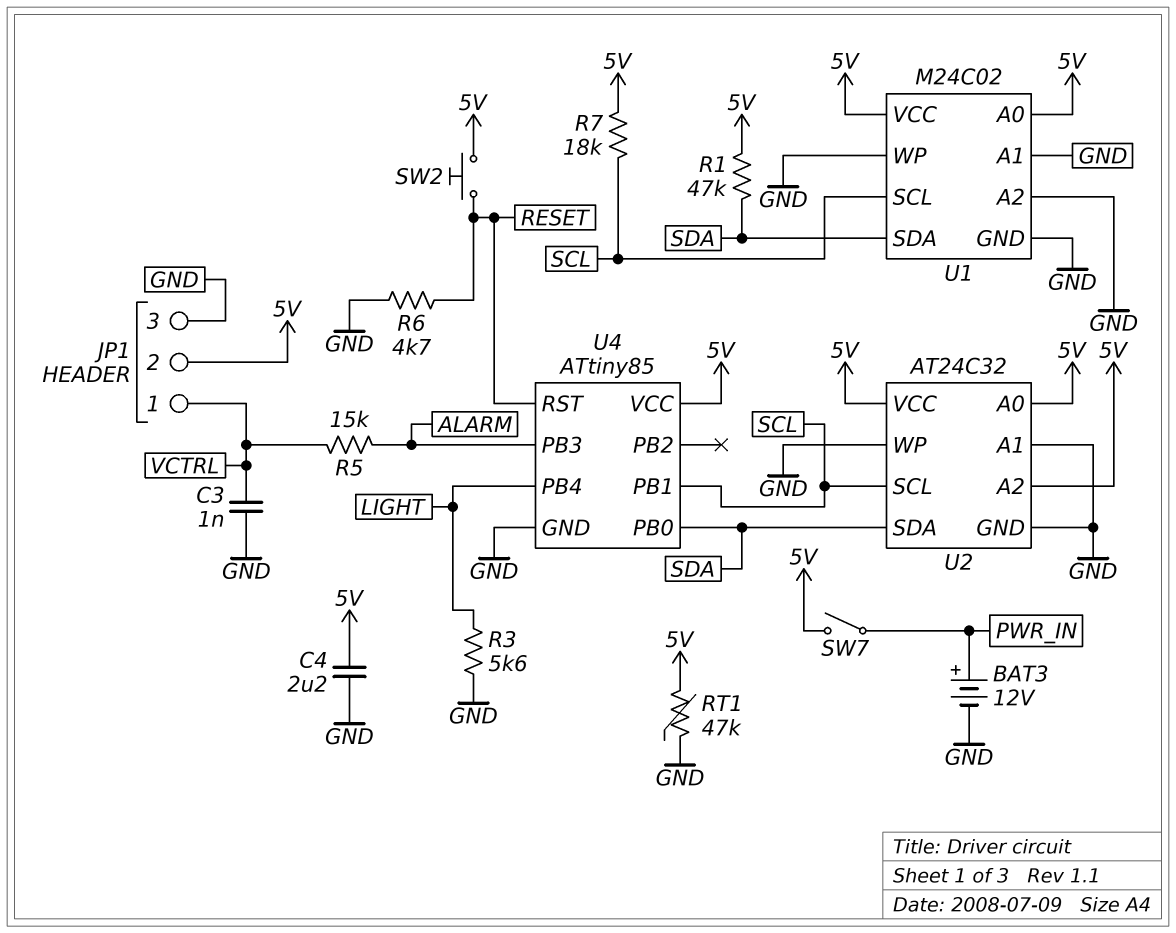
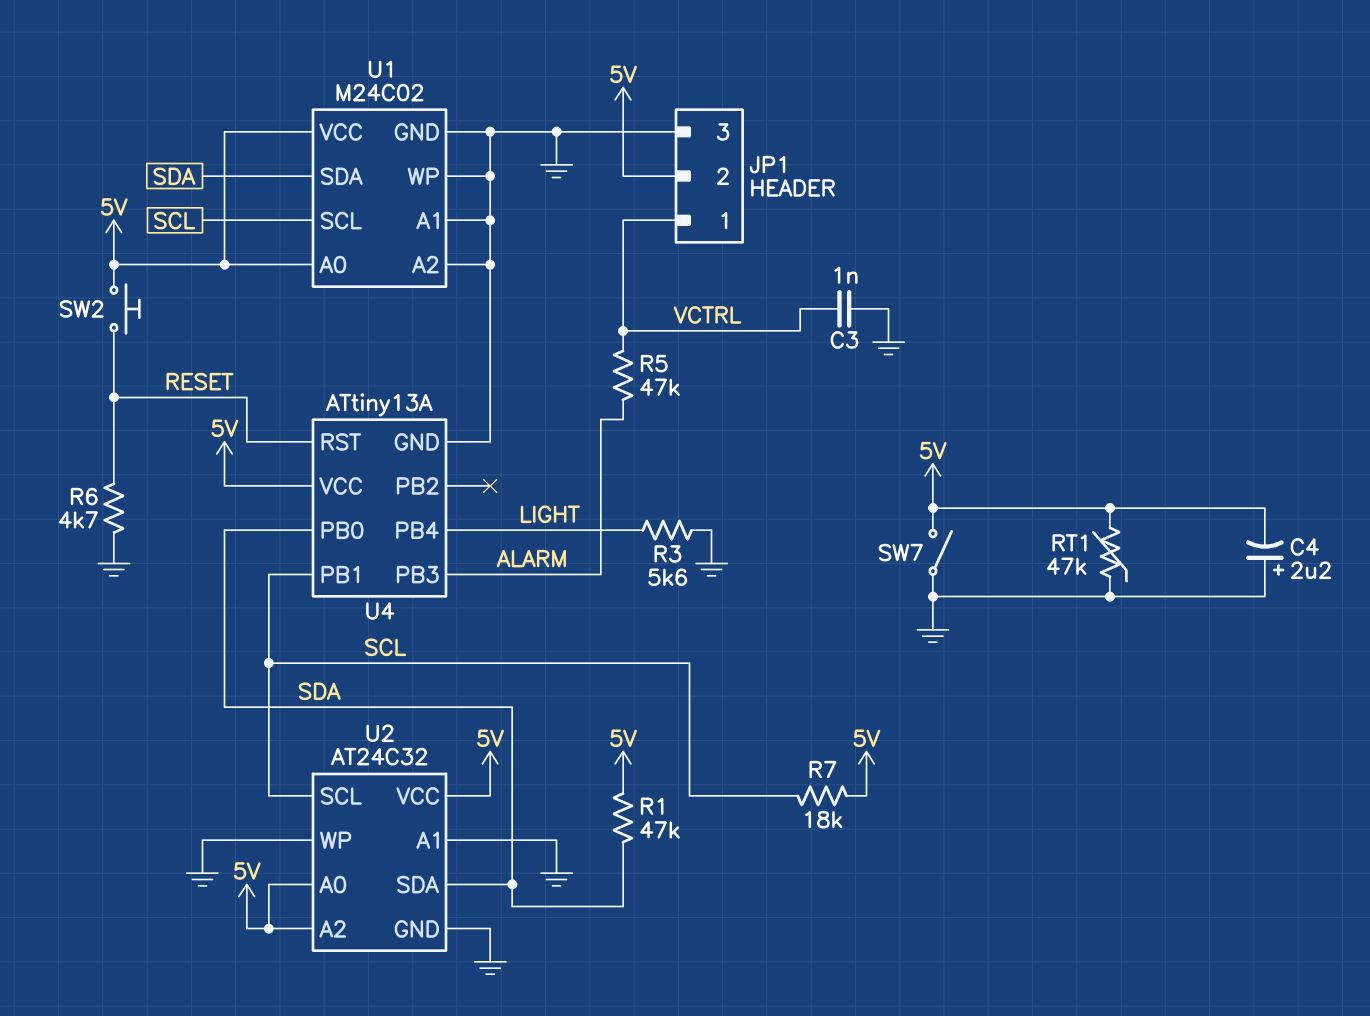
BAT3: 12V (plus PWR_IN, minus GND) -> none
C4: 2.2uF (5V, GND) -> 2.2uF (plus GND, minus 5V)
R5: 15k (ALARM, VCTRL) -> 47k (ALARM, VCTRL)
SW7: switch (5V, PWR_IN) -> switch (5V, GND)
U4: ATtiny85 -> ATtiny13A

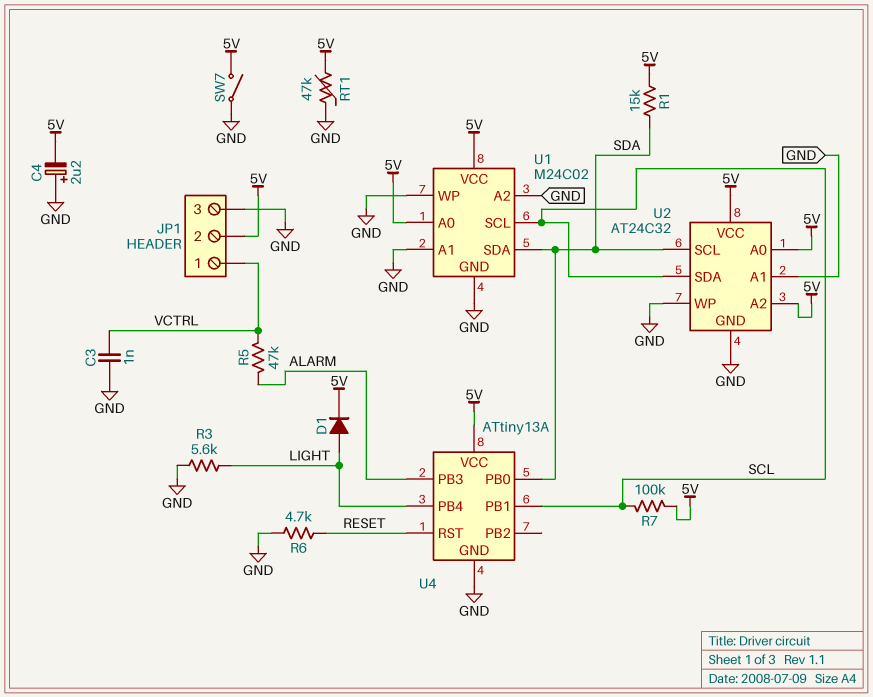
D1: none -> diode (A LIGHT, K 5V)
R1: 47k (5V, SDA) -> 15k (5V, SDA)
R7: 18k (5V, SCL) -> 100k (5V, SCL)
SW2: button (5V, RESET) -> none
U2 pin SCL: SCL -> SDA
U2 pin SDA: SDA -> SCL

